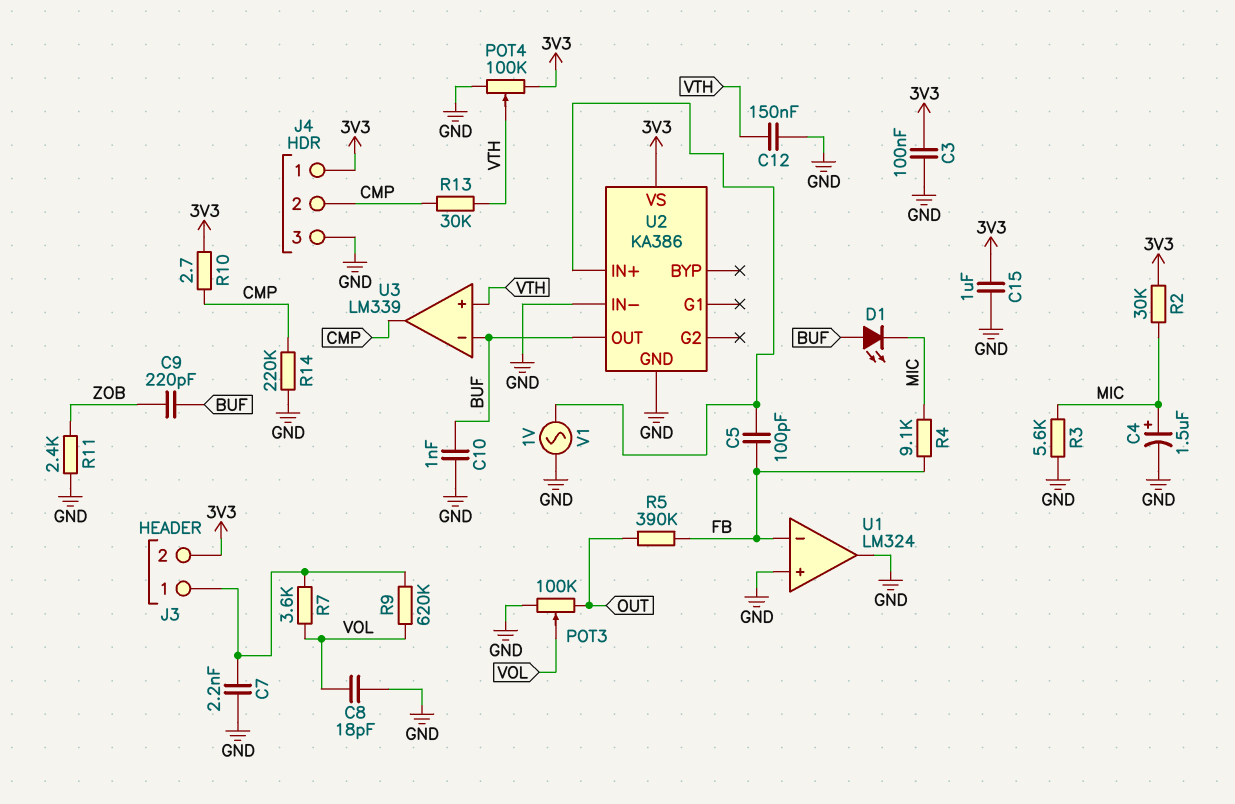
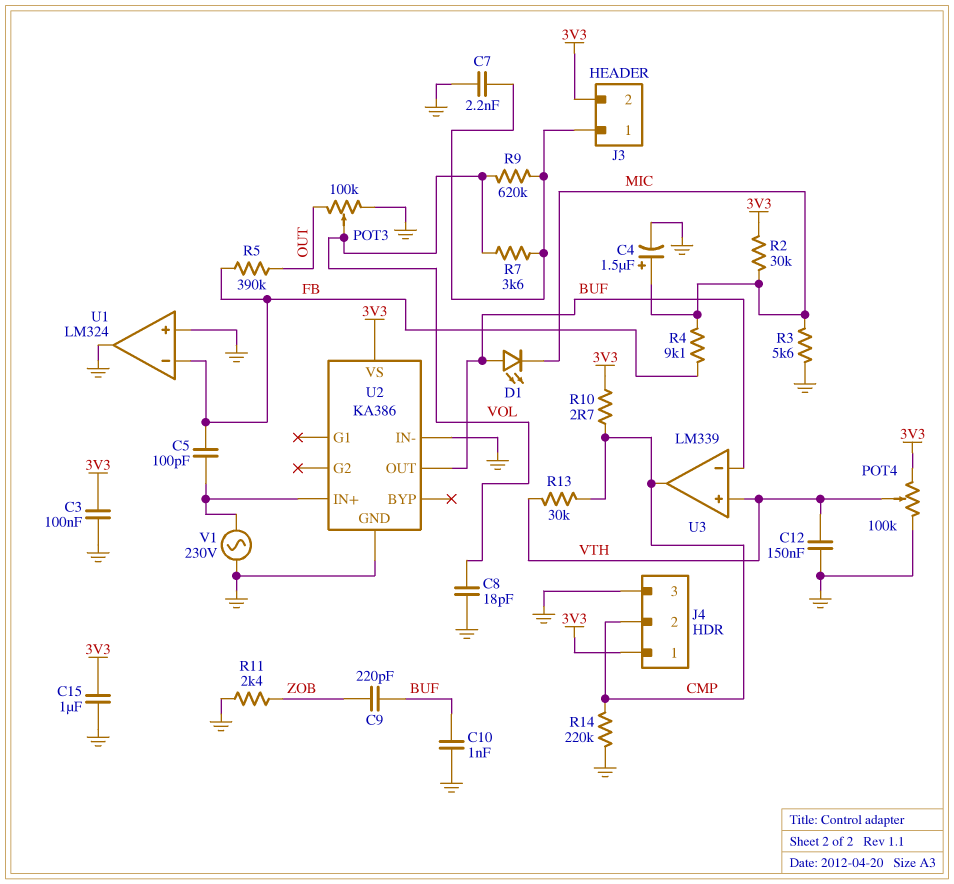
V1: AC 1V (GND, U2/IN+) -> AC 230V (GND, U2/IN+)

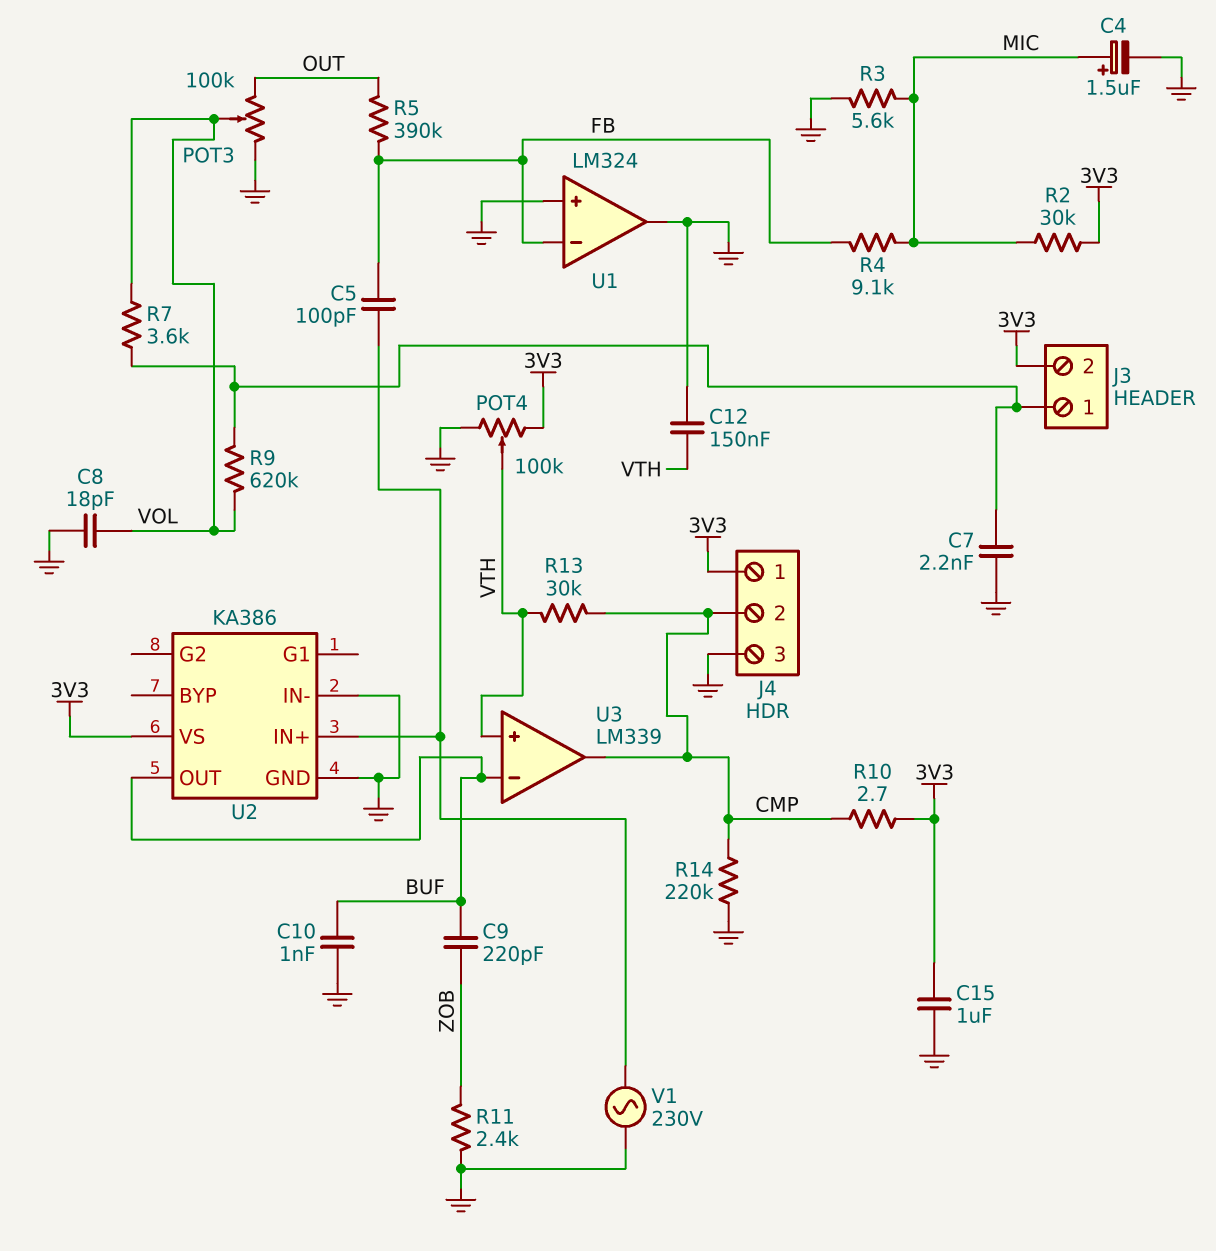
C3: 100nF (3V3, GND) -> none
D1: LED (A BUF, K MIC) -> none

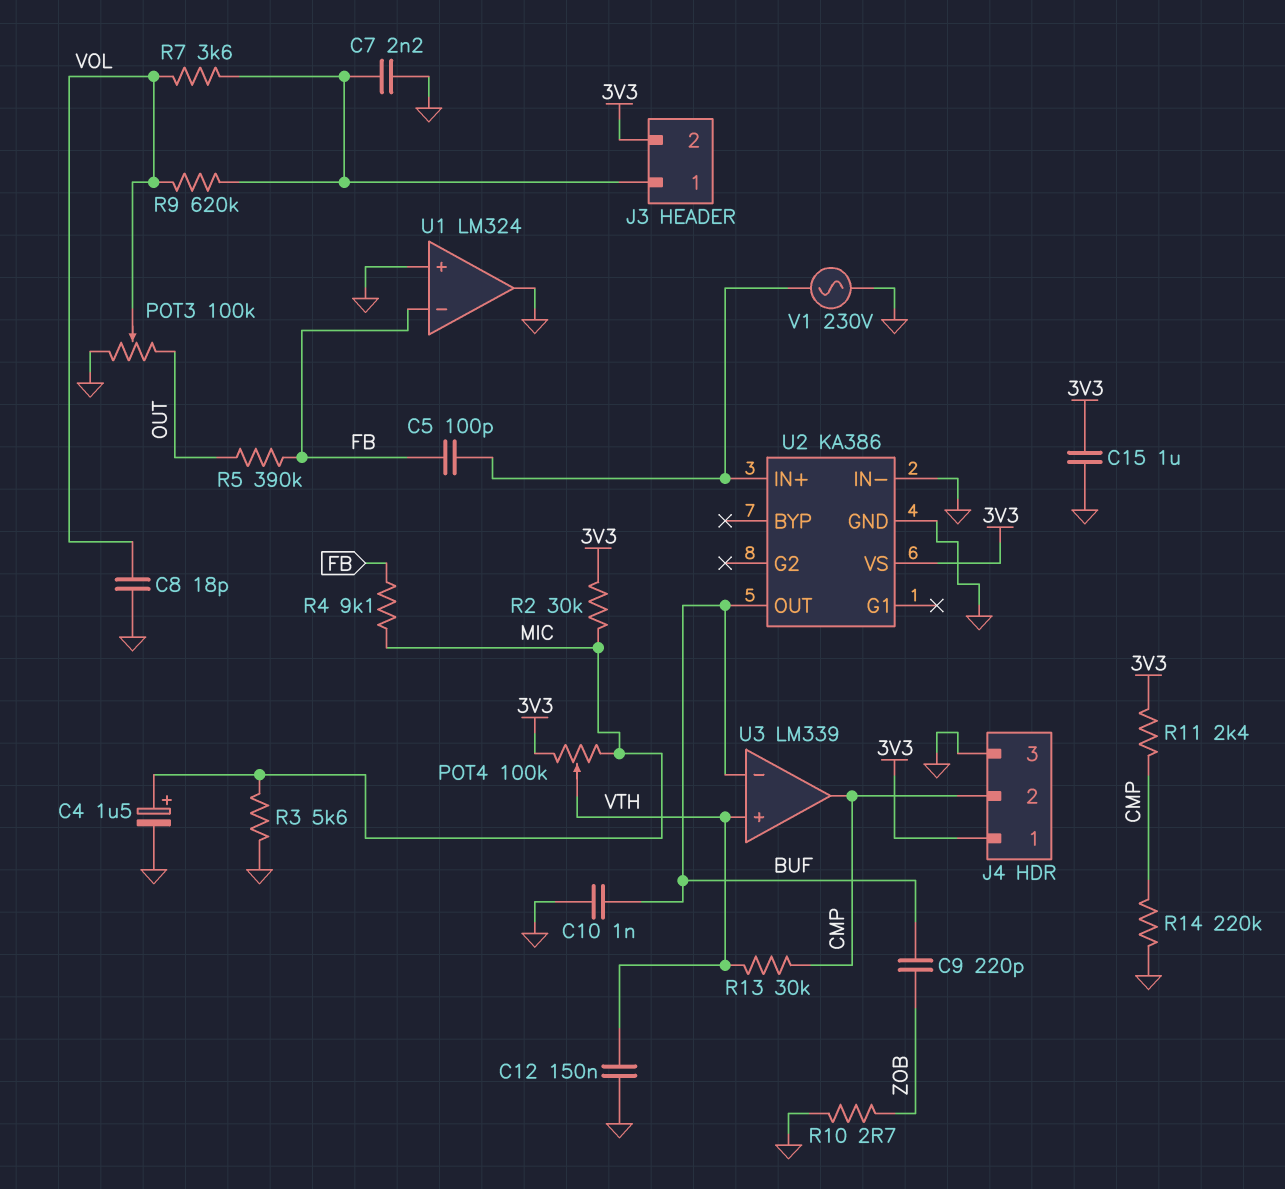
POT4: 100k (3V3, GND, wiper VTH) -> 100k (3V3, MIC, wiper VTH)
R10: 2.7 (3V3, CMP) -> 2.7 (GND, ZOB)
R11: 2.4k (GND, ZOB) -> 2.4k (3V3, CMP)

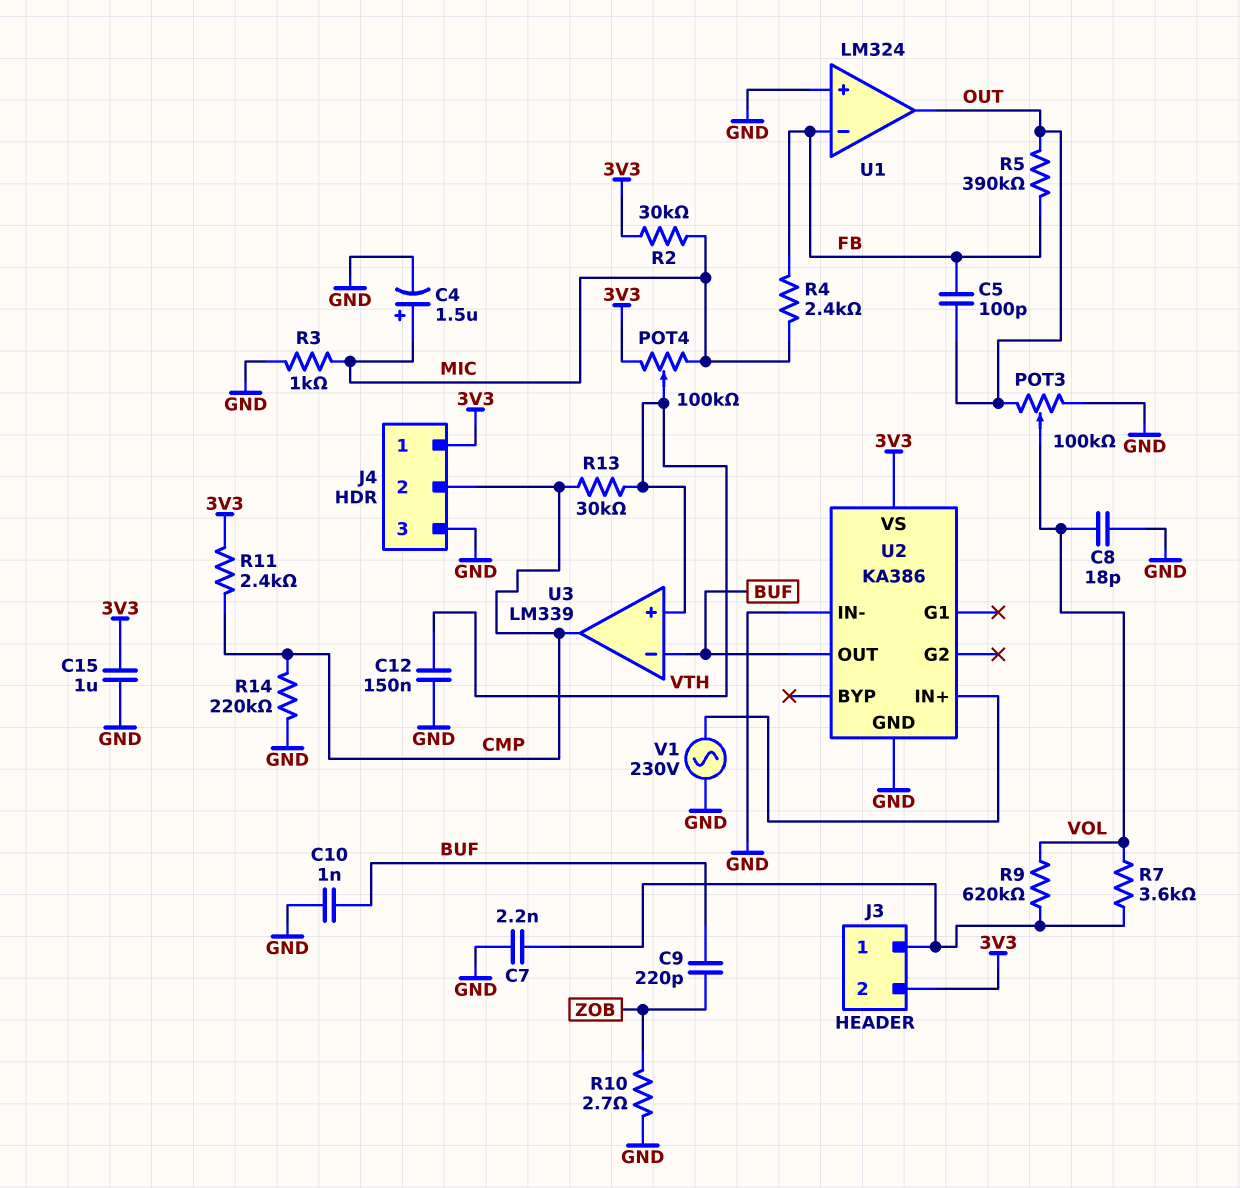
C5: 100pF (FB, U2/IN+) -> 100pF (FB, OUT)
R3: 5.6k (GND, MIC) -> 1k (GND, MIC)
R4: 9.1k (FB, MIC) -> 2.4k (FB, MIC)
U1 pin out: GND -> OUT

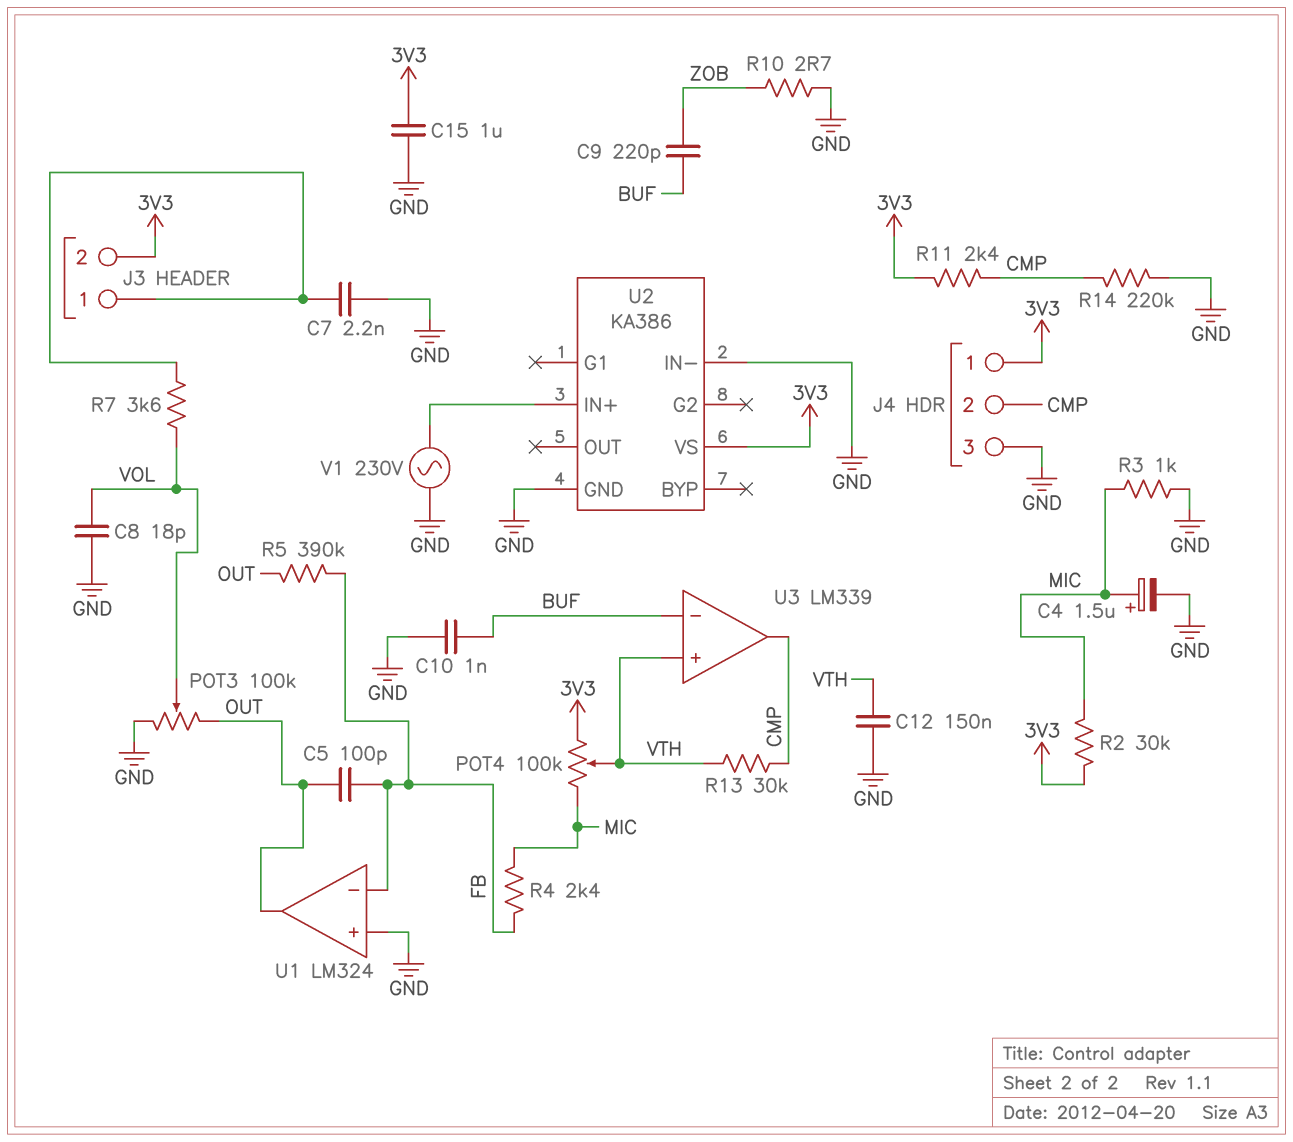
R9: 620k (J3/1, VOL) -> none
U2 pin OUT: BUF -> none

